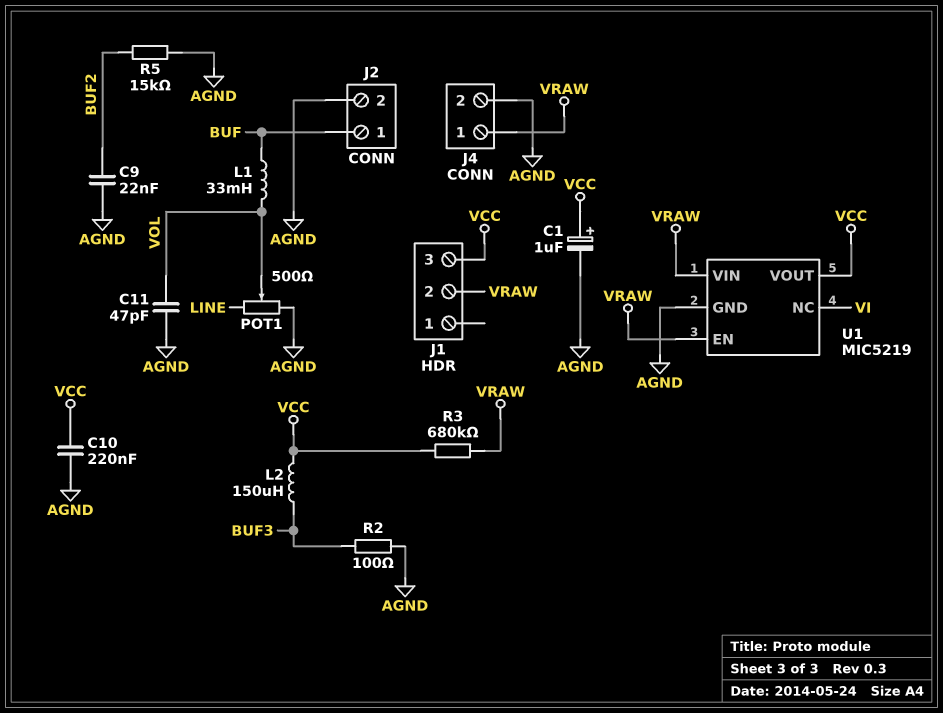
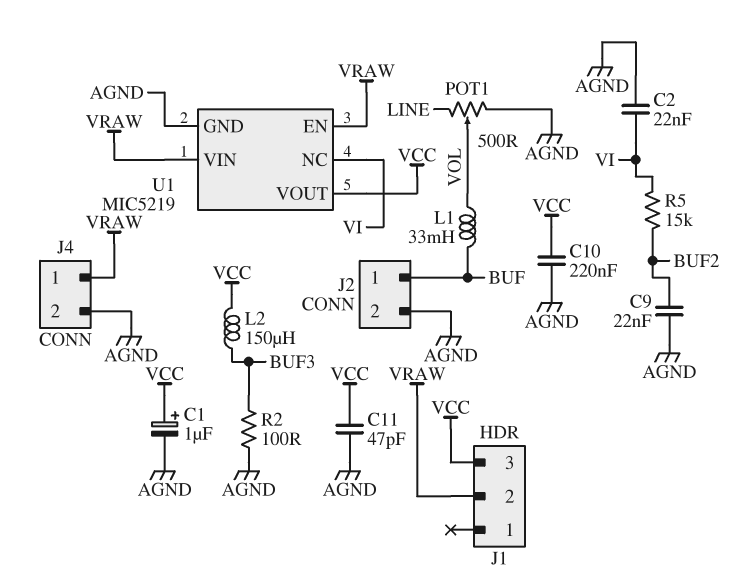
C2: none -> 22nF (AGND, VI)
C11: 47pF (AGND, VOL) -> 47pF (AGND, VCC)
R3: 680k (VCC, VRAW) -> none
R5: 15k (AGND, BUF2) -> 15k (BUF2, VI)

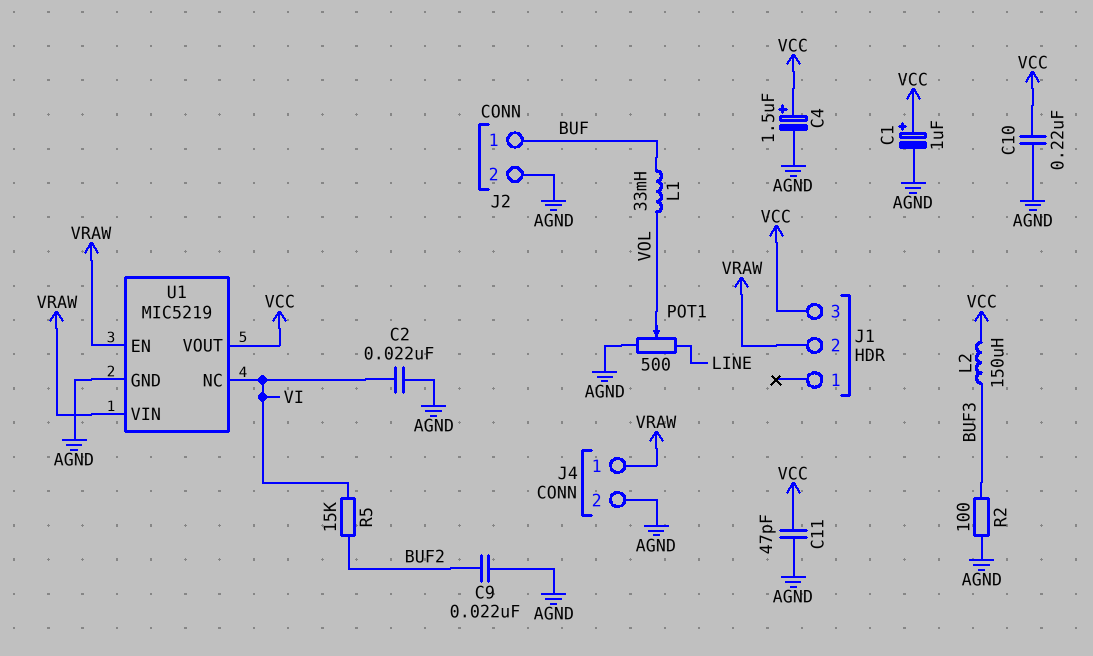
C4: none -> 1.5uF (plus VCC, minus AGND)

